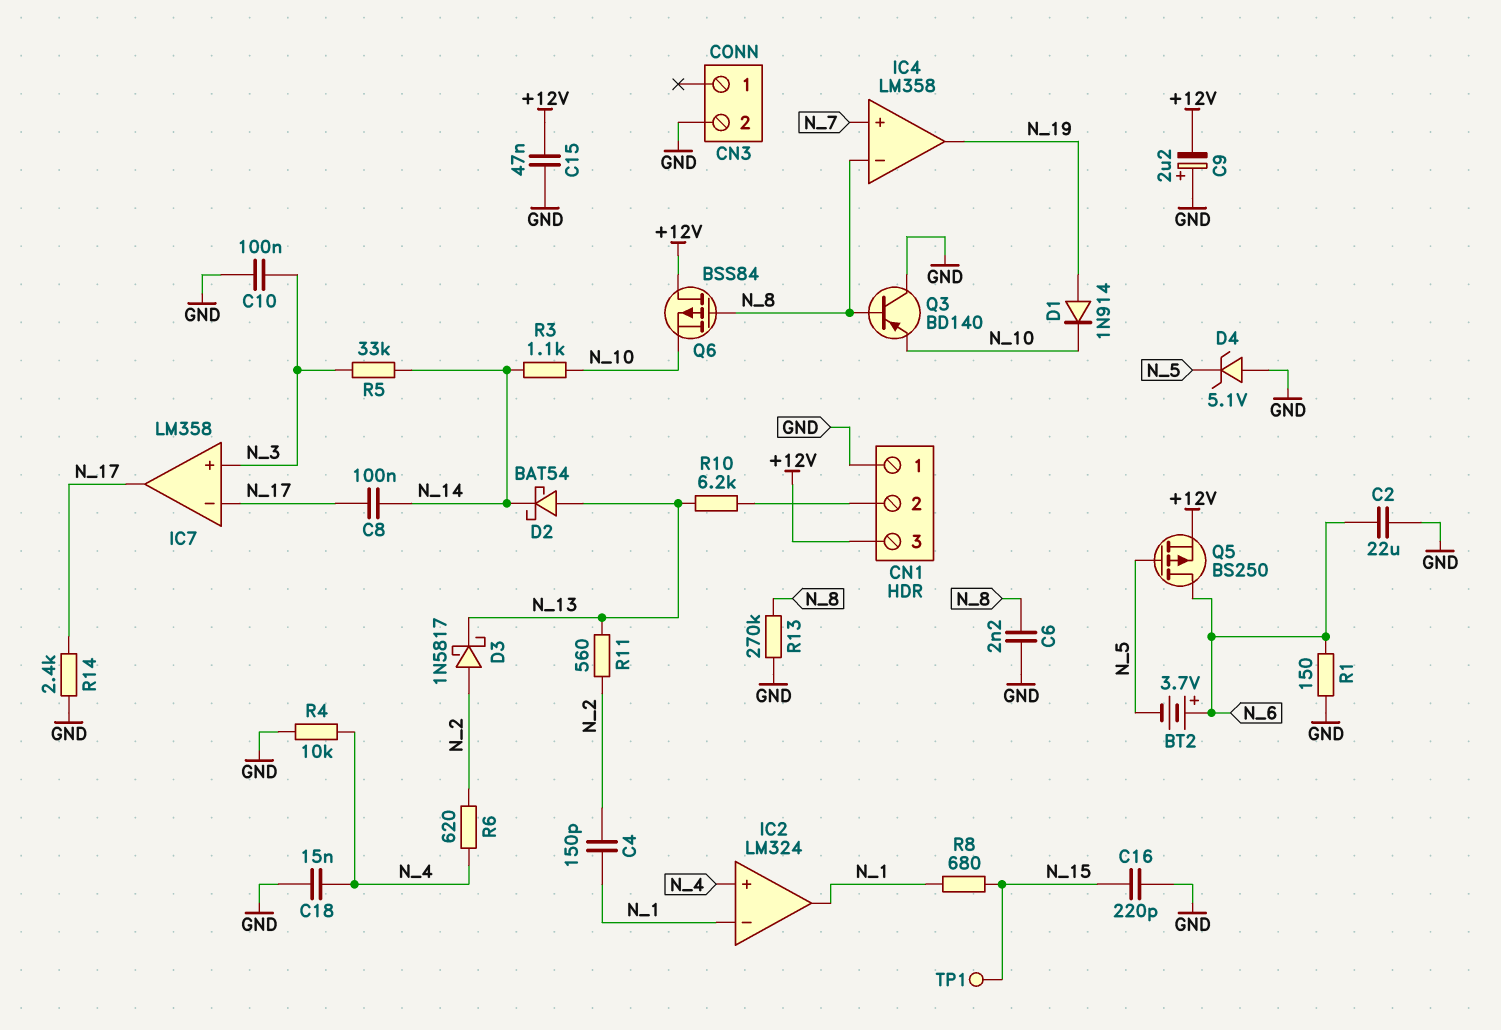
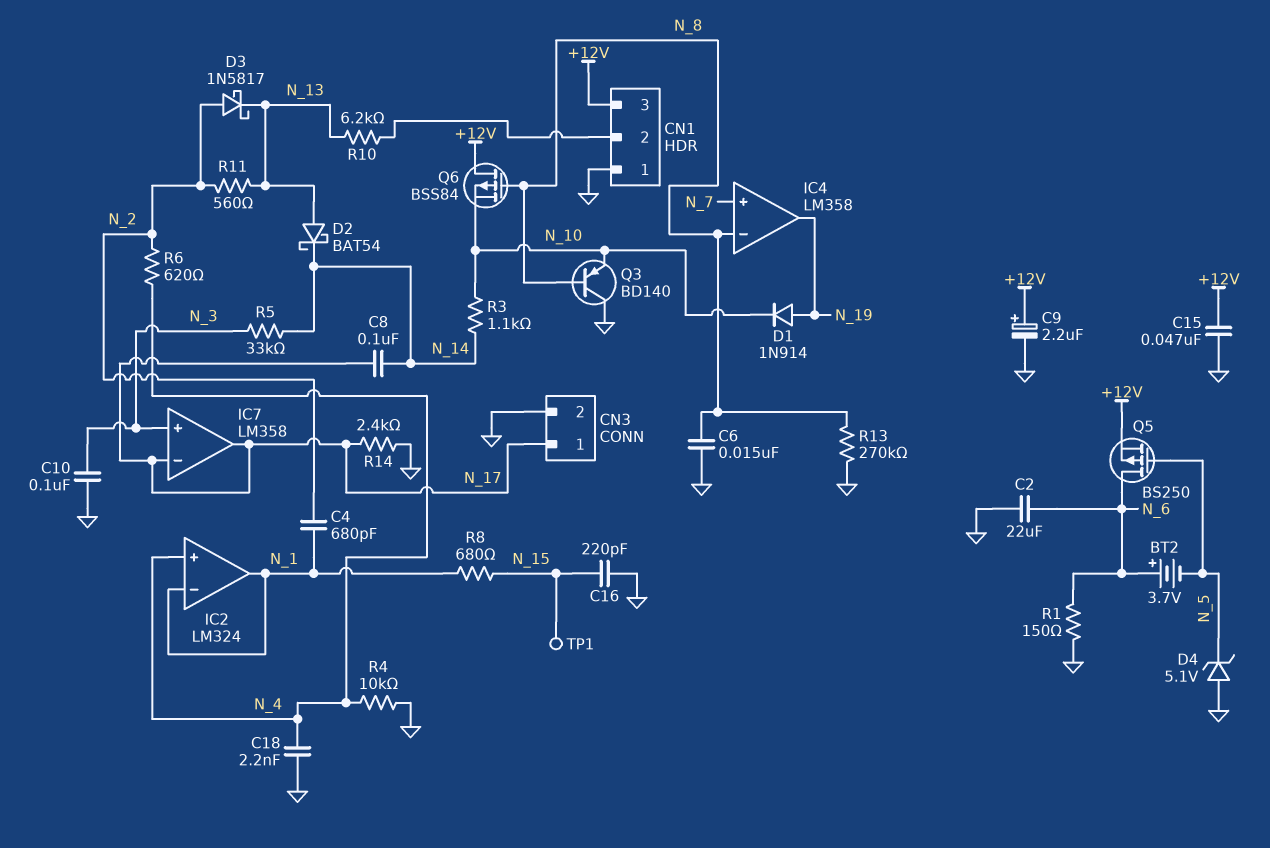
C4: 150pF (N_1, N_2) -> 680pF (N_1, N_2)
C6: 2.2nF (GND, N_8) -> 15nF (GND, N_8)
C9: 2.2uF (plus GND, minus +12V) -> 2.2uF (plus +12V, minus GND)
C18: 15nF (GND, N_4) -> 2.2nF (GND, N_4)
CN3 pin 1: none -> N_17

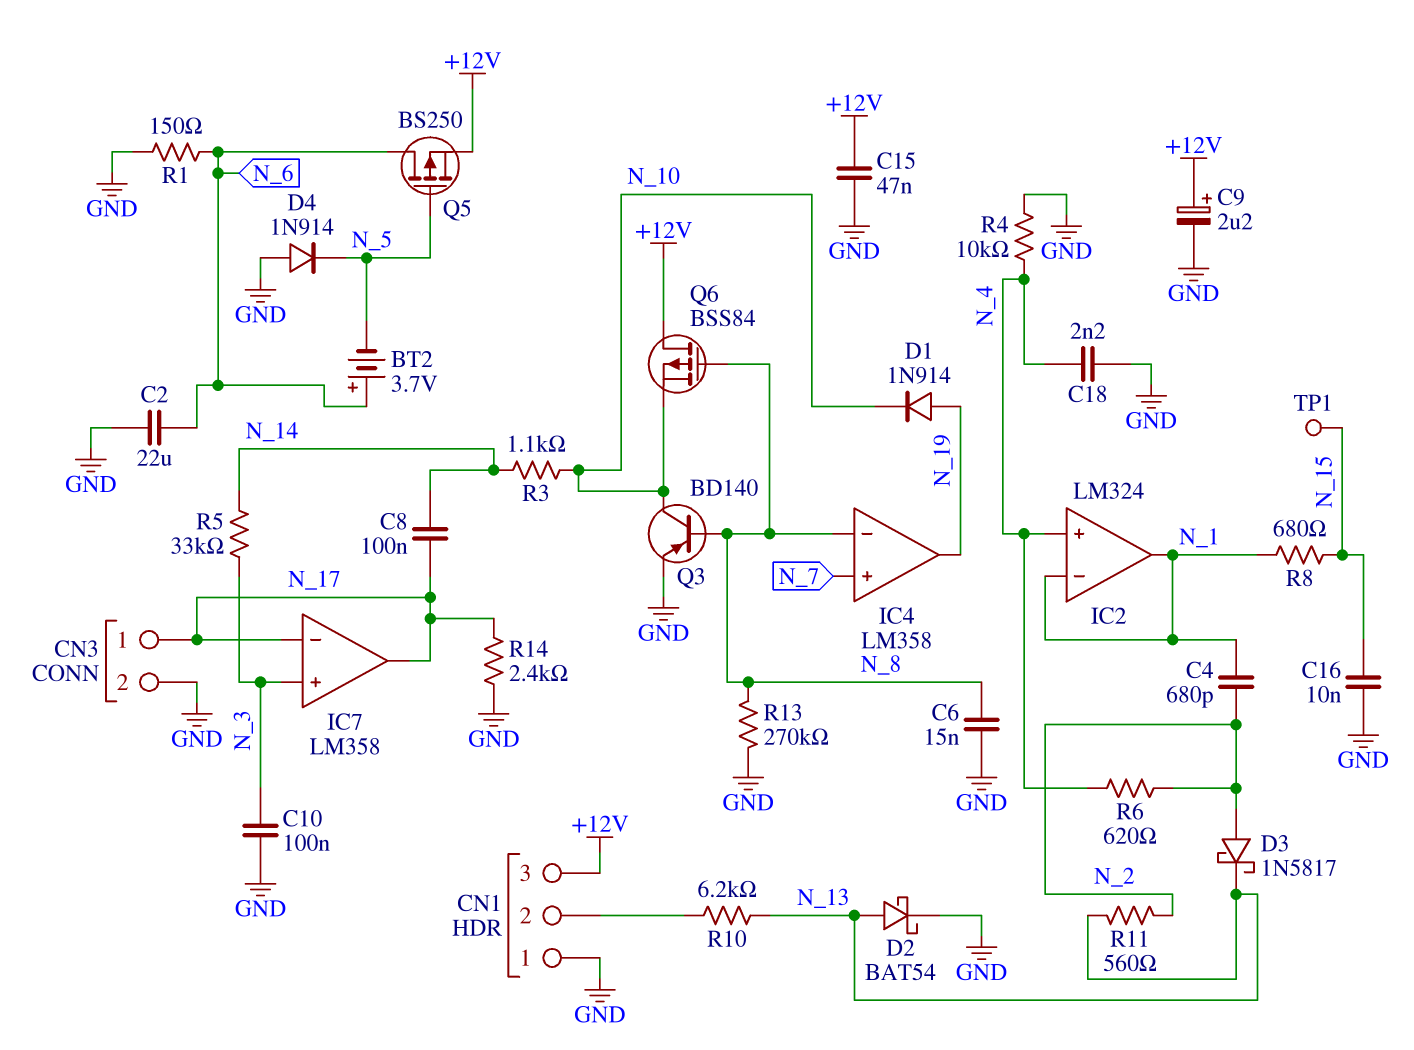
C16: 220pF (GND, N_15) -> 10nF (GND, N_15)
D2: schottky BAT54 (A N_13, K N_14) -> schottky BAT54 (A N_13, K GND)
D4: zener 5.1V (A GND, K N_5) -> diode 1N914 (A GND, K N_5)
Q3: PNP BD140 (B N_8, C GND, E N_10) -> PNP BD140 (B N_8, C N_10, E GND)

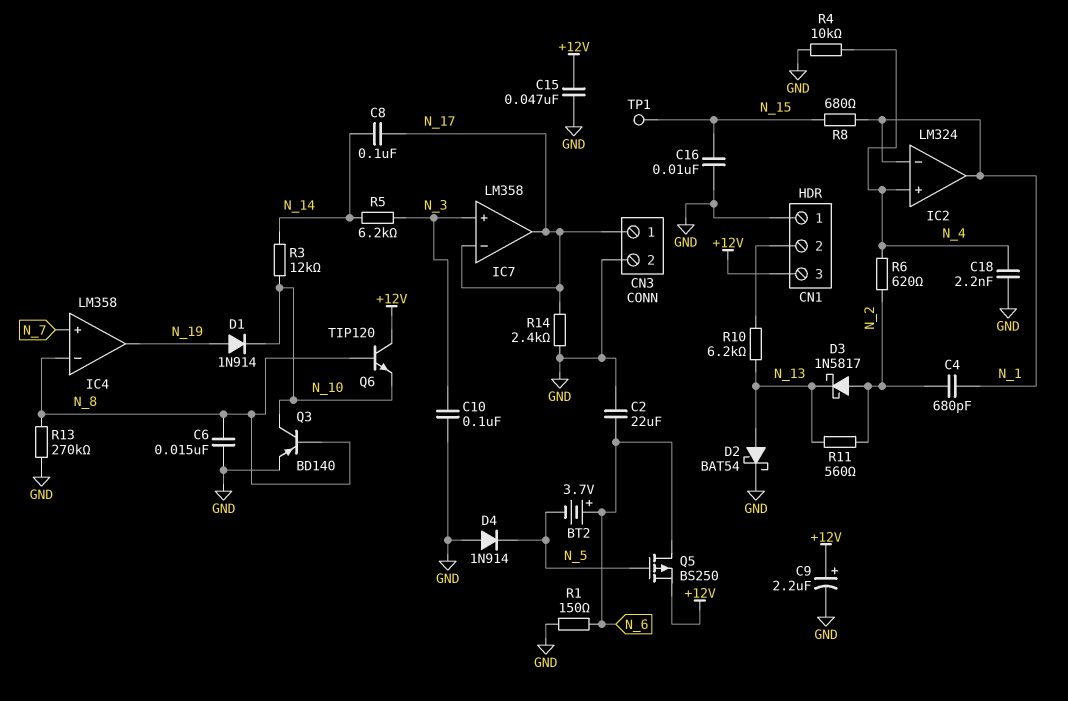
Q6: PMOS BSS84 (G N_8, D +12V, S N_10) -> NPN TIP120 (B N_8, C +12V, E N_10)
R3: 1.1k (N_10, N_14) -> 12k (N_10, N_14)
R5: 33k (N_3, N_14) -> 6.2k (N_3, N_14)

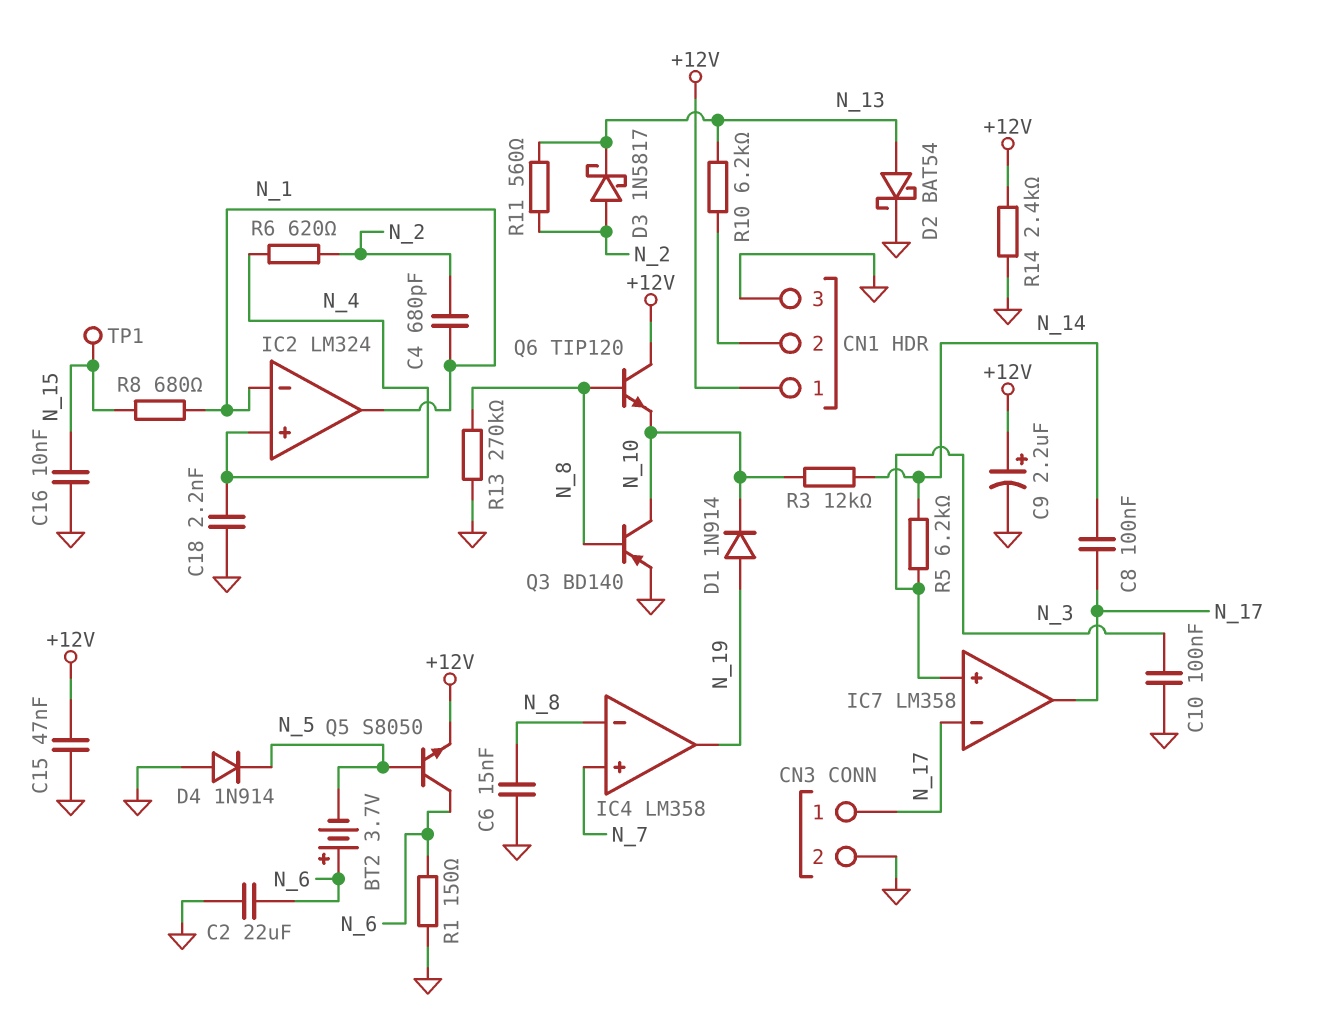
CN1 pin 1: GND -> +12V
CN1 pin 3: +12V -> GND
Q5: PMOS BS250 (G N_5, D N_6, S +12V) -> NPN S8050 (B N_5, C N_6, E +12V)
R4: 10k (GND, N_4) -> none
R14: 2.4k (GND, N_17) -> 2.4k (+12V, GND)

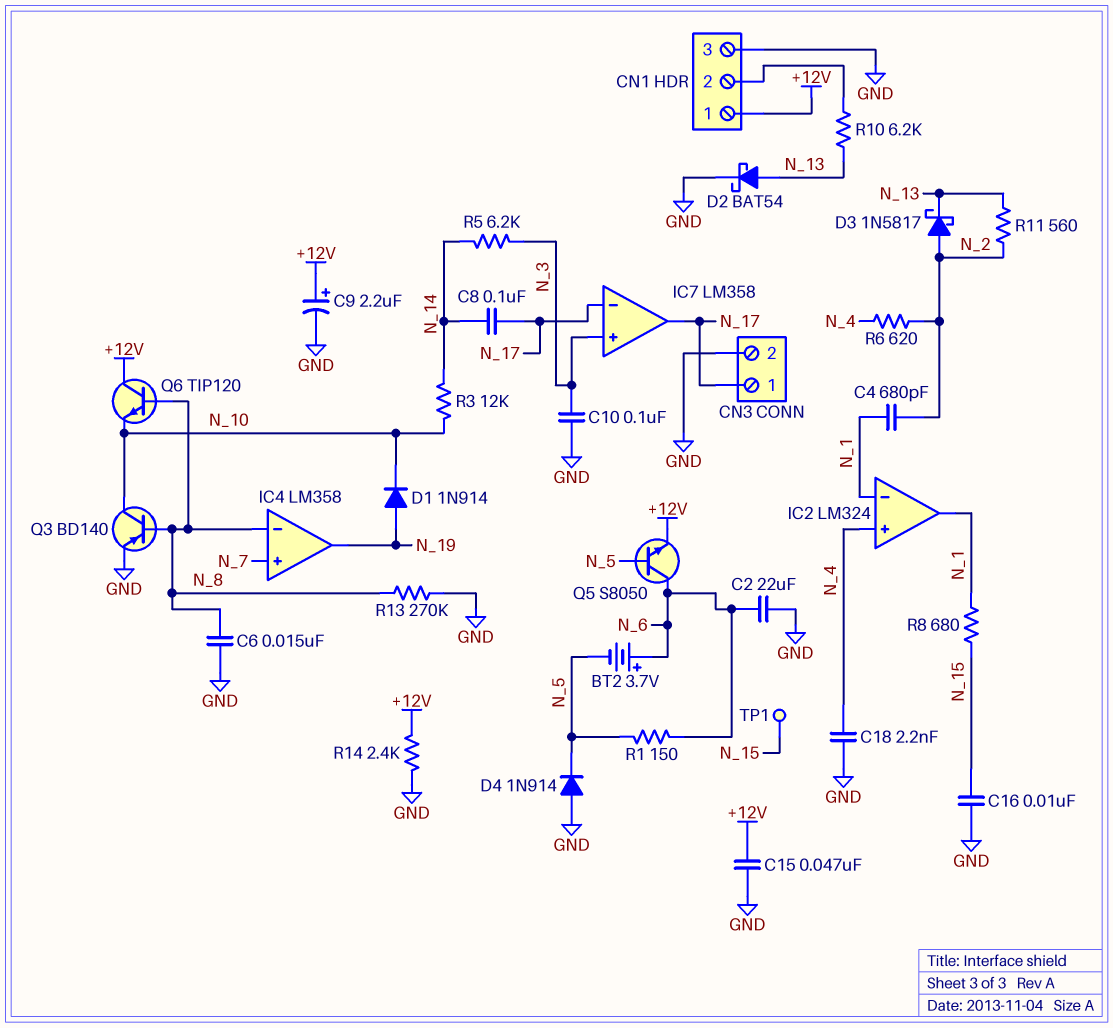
R1: 150 (GND, N_6) -> 150 (N_5, N_6)

